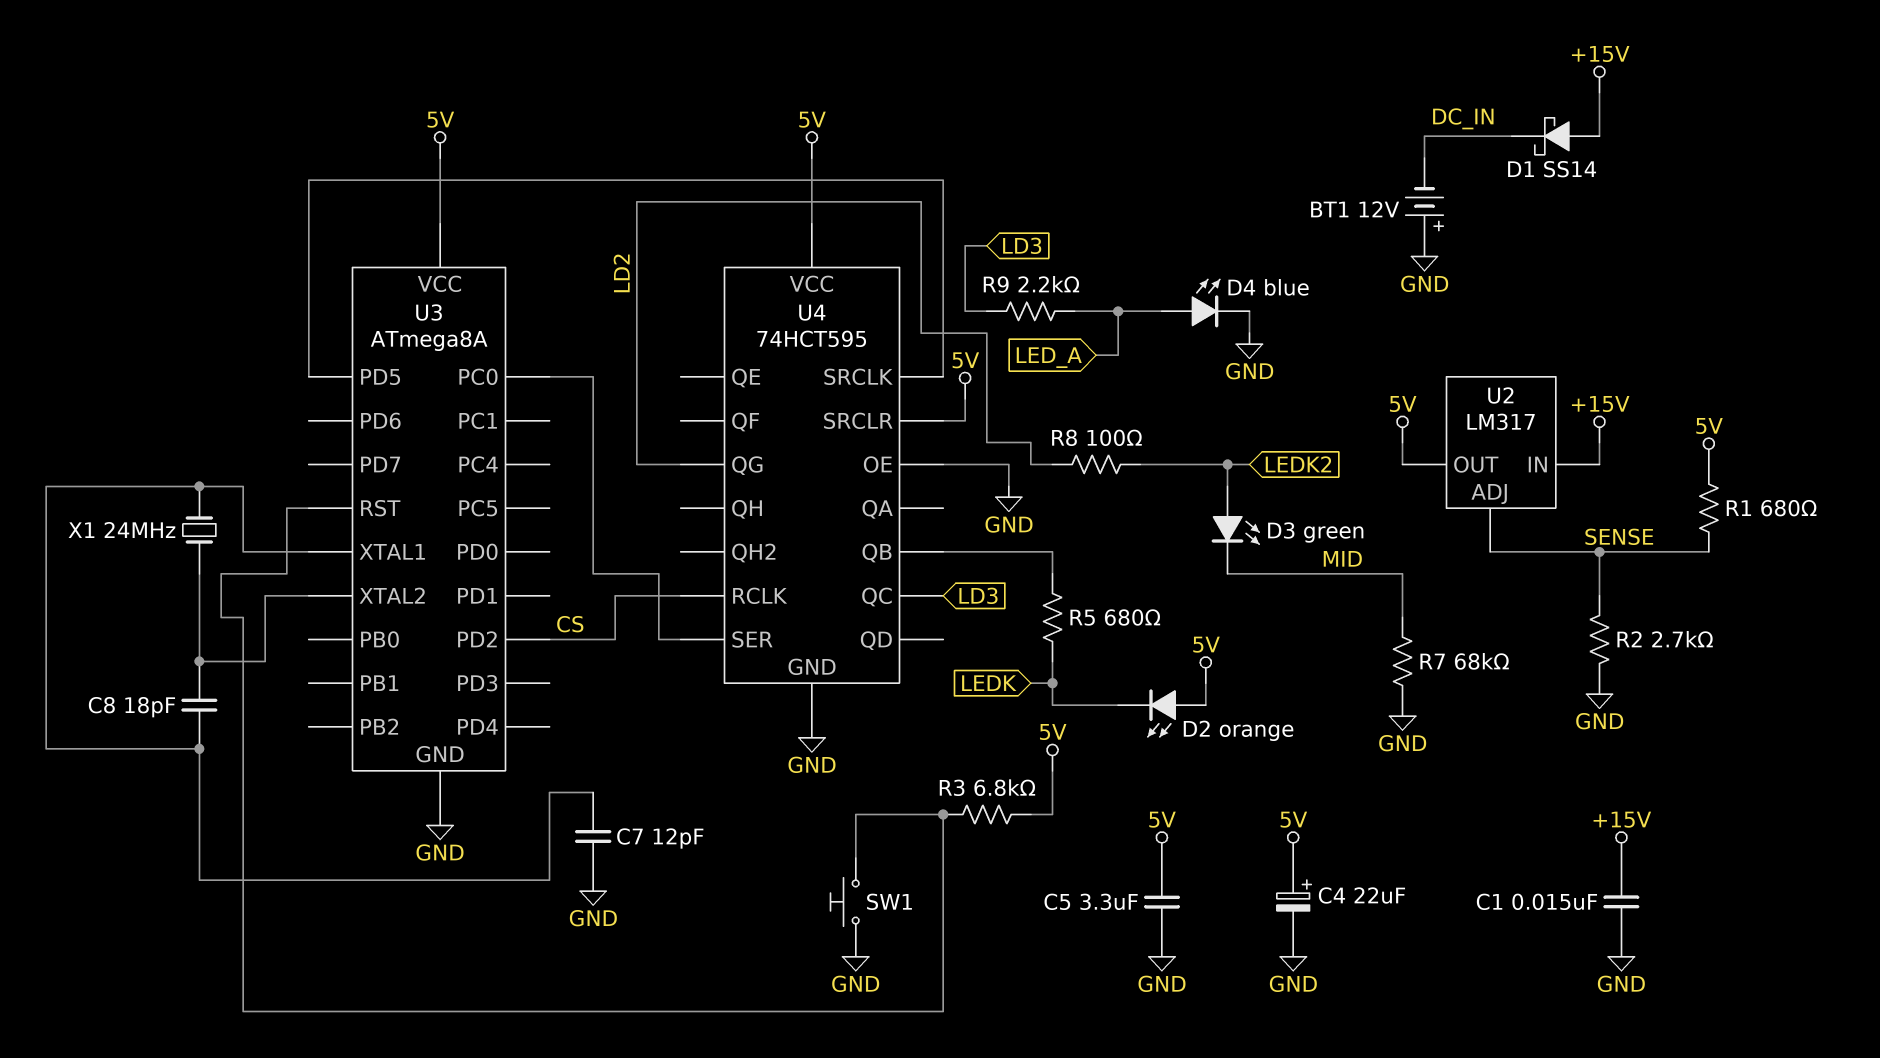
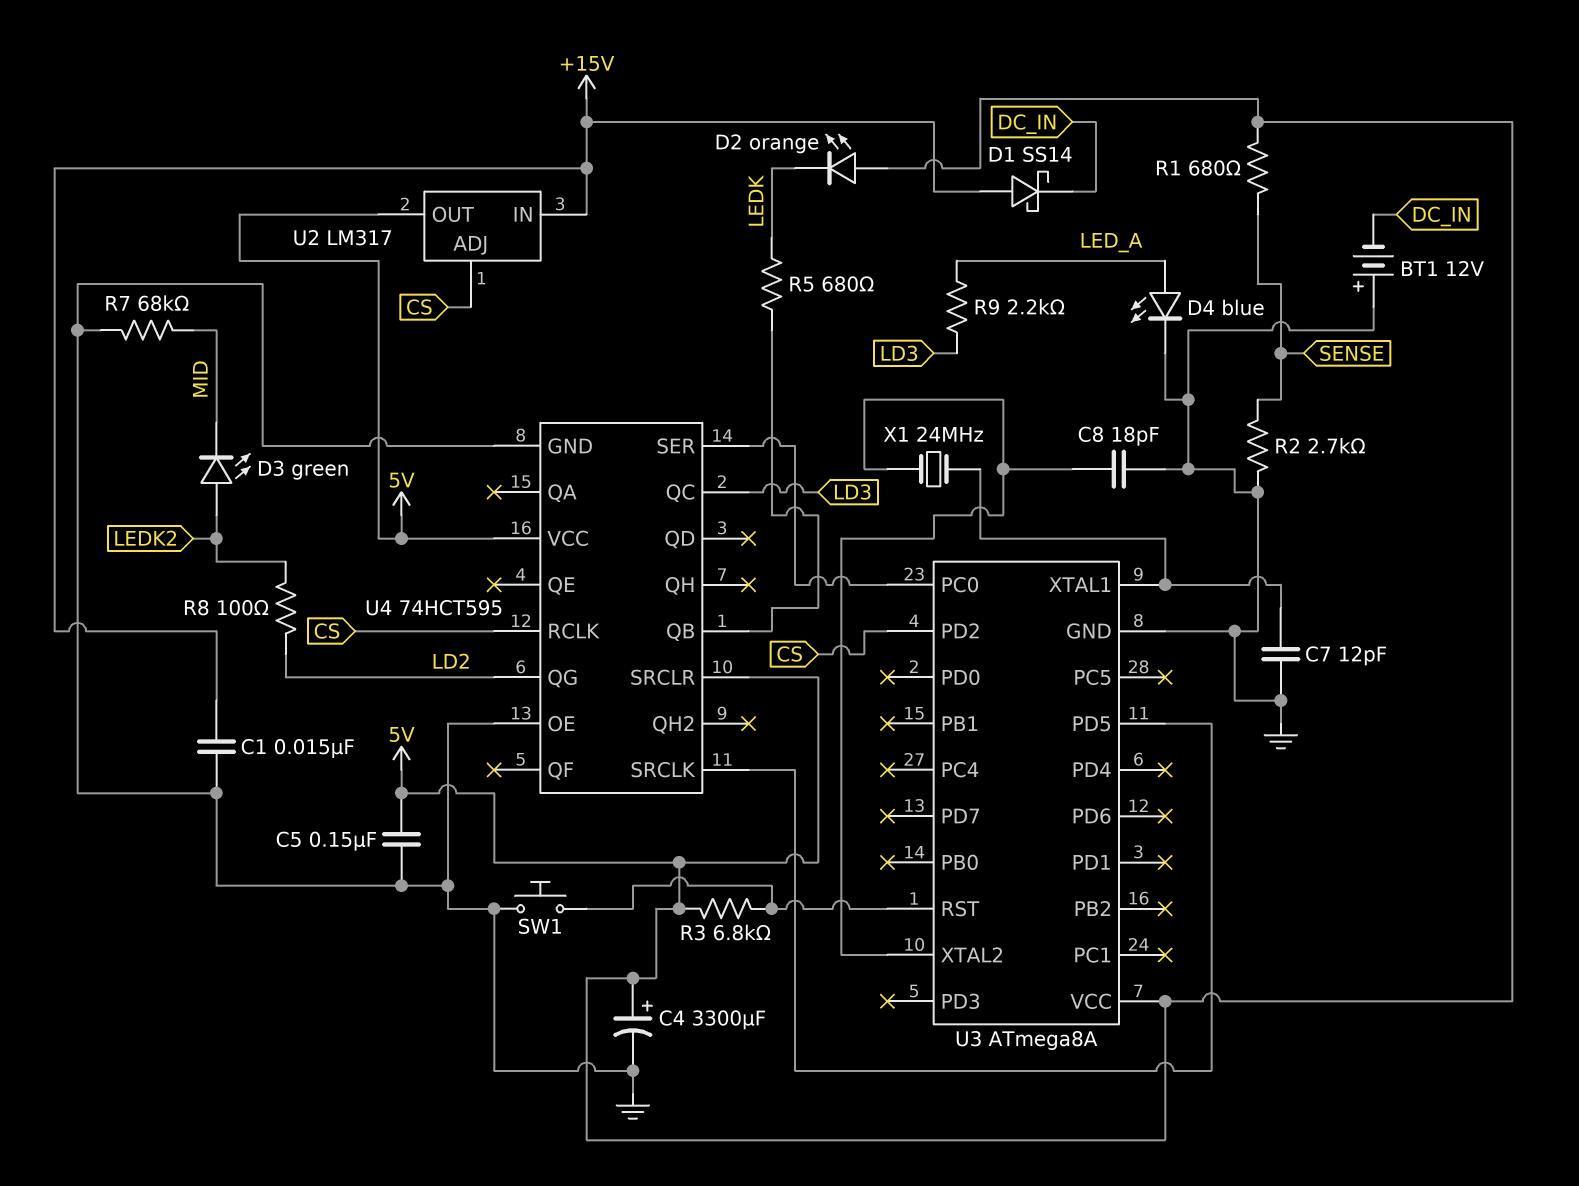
C4: 22uF (plus 5V, minus GND) -> 3300uF (plus 5V, minus GND)
C5: 3.3uF (5V, GND) -> 150nF (5V, GND)
C8: 18pF (U3/XTAL1, U3/XTAL2) -> 18pF (GND, U3/XTAL2)
U2 pin ADJ: SENSE -> CS

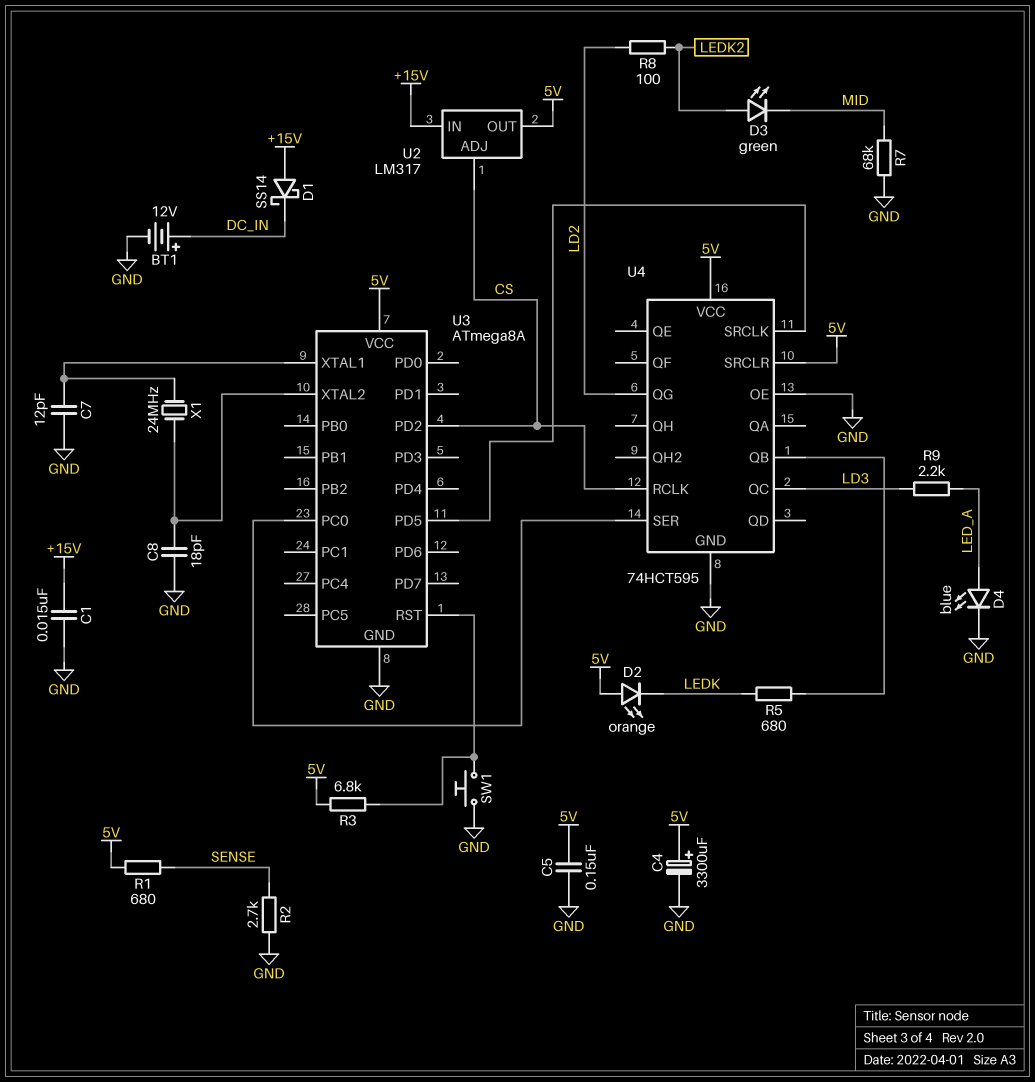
BT1: 12V (plus GND, minus DC_IN) -> 12V (plus DC_IN, minus GND)

